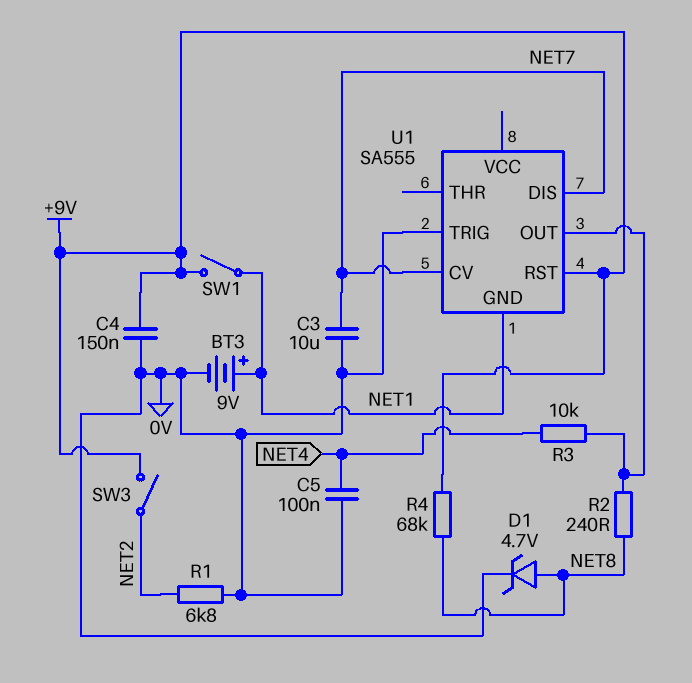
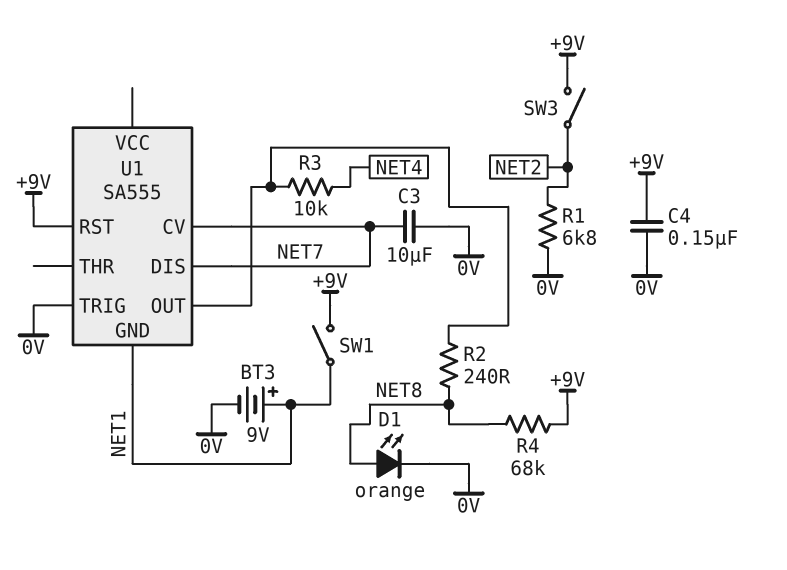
C5: 100nF (0V, NET4) -> none
D1: zener 4.7V (A NET8, K 0V) -> LED orange (A NET8, K 0V)

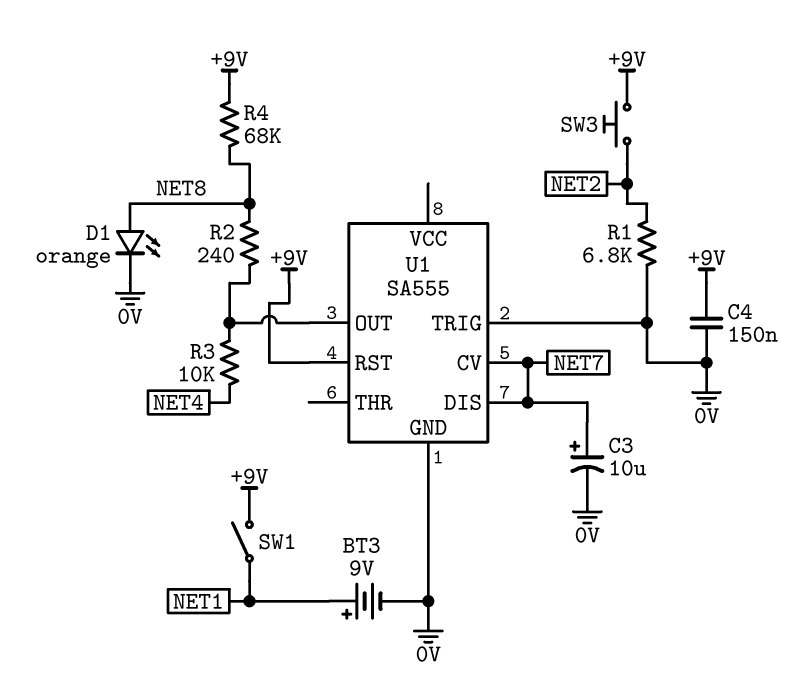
C3: 10uF (0V, NET7) -> 10uF (plus NET7, minus 0V)
SW3: switch (+9V, NET2) -> button (+9V, NET2)
U1 pin GND: NET1 -> 0V

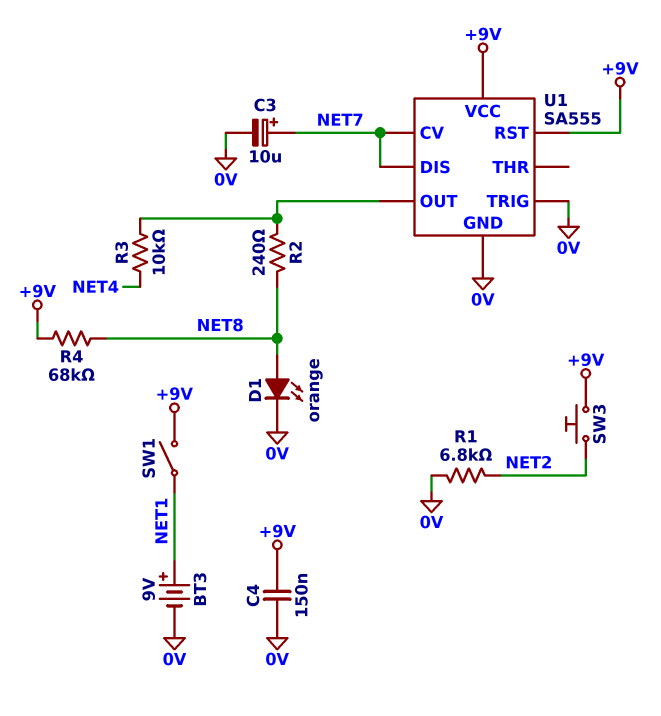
U1 pin VCC: none -> +9V

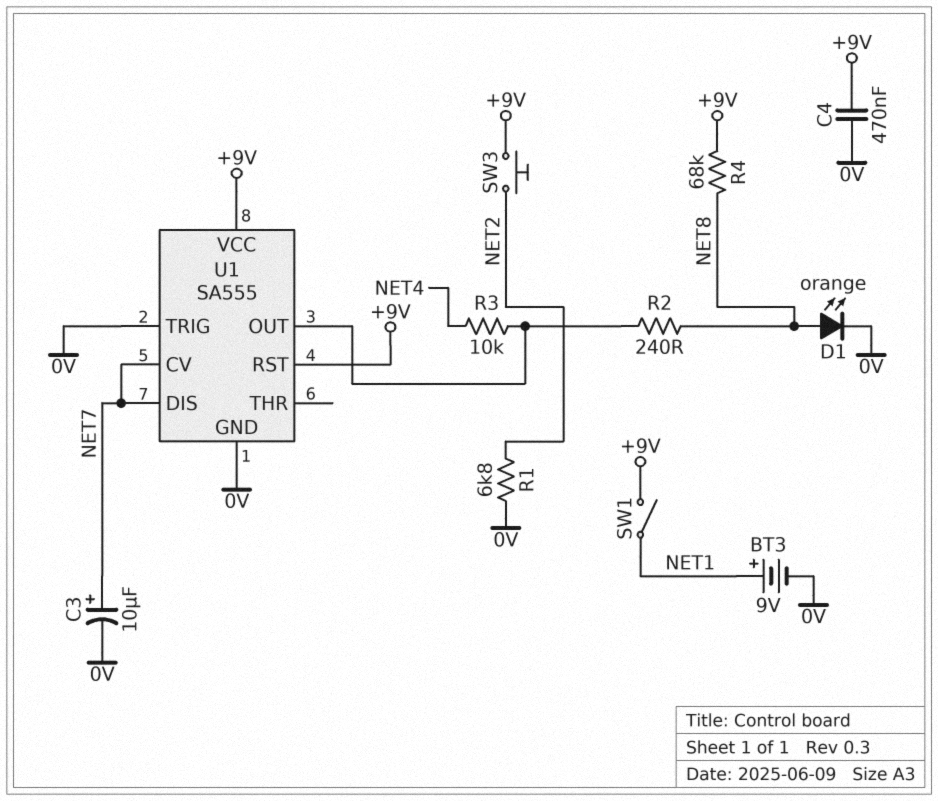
C4: 150nF (+9V, 0V) -> 470nF (+9V, 0V)

